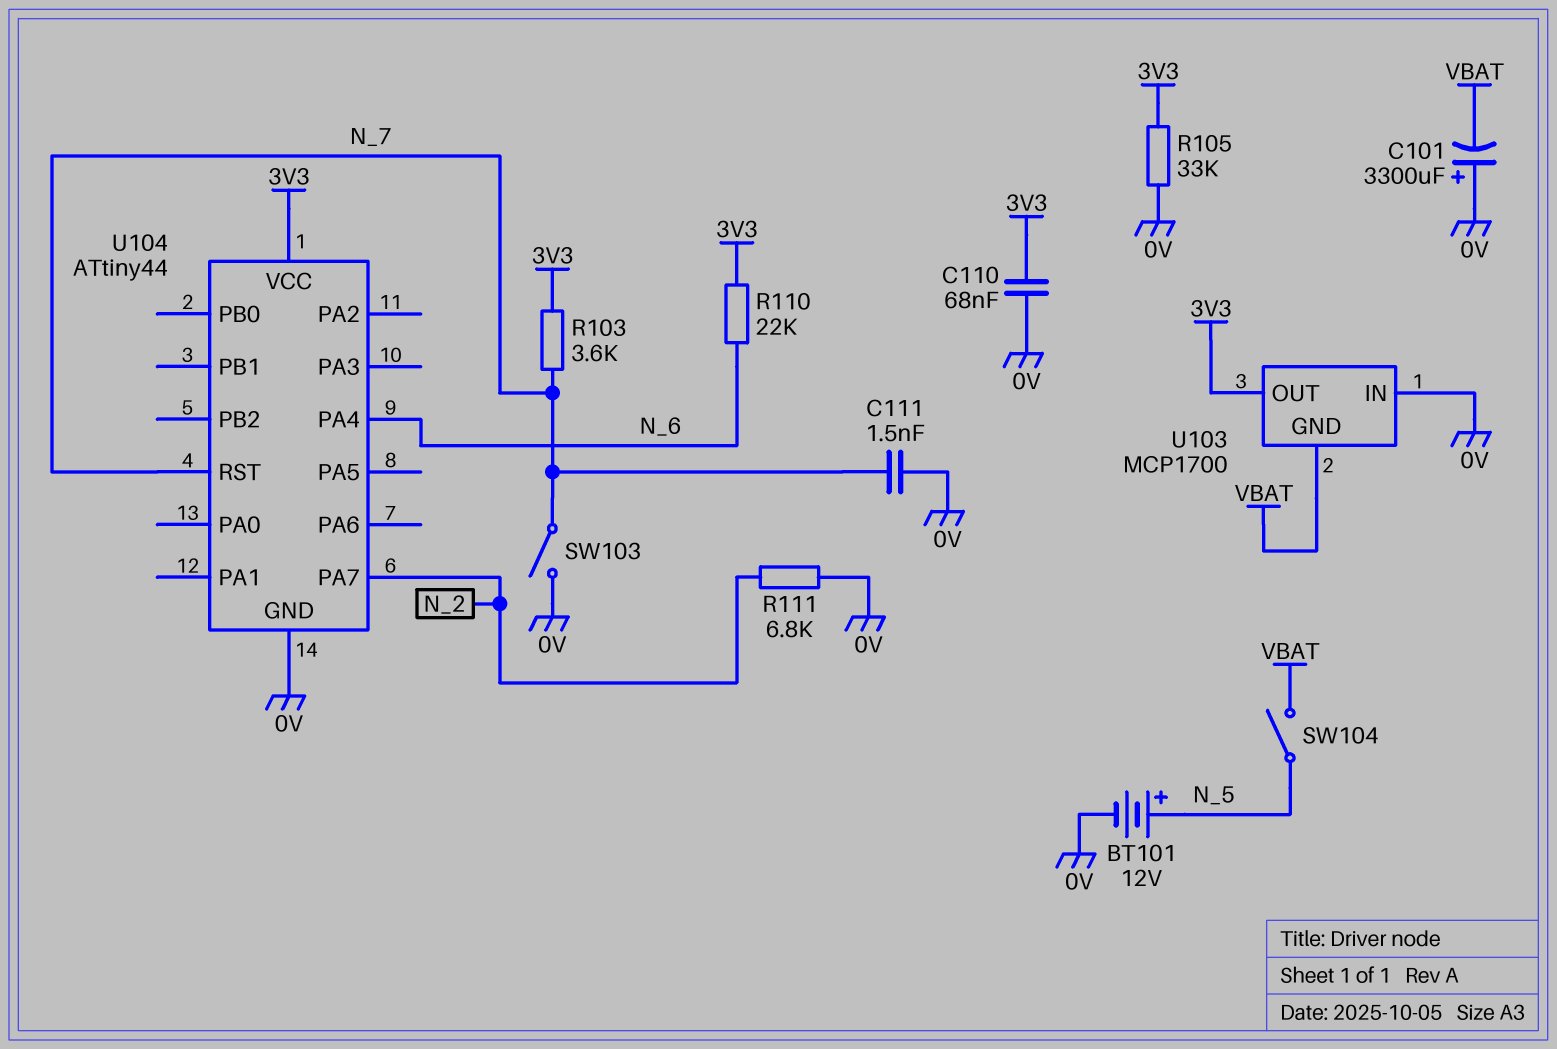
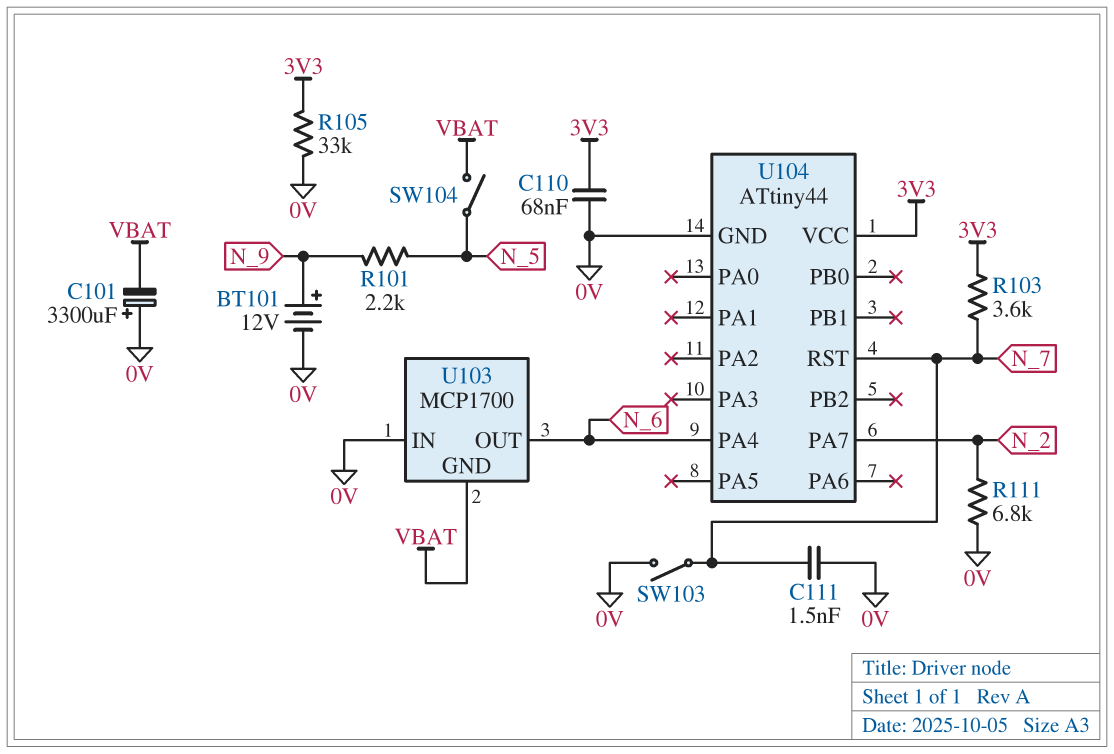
BT101: 12V (plus N_5, minus 0V) -> 12V (plus N_9, minus 0V)
R101: none -> 2.2k (N_5, N_9)
R110: 22k (3V3, N_6) -> none
U103 pin OUT: 3V3 -> N_6

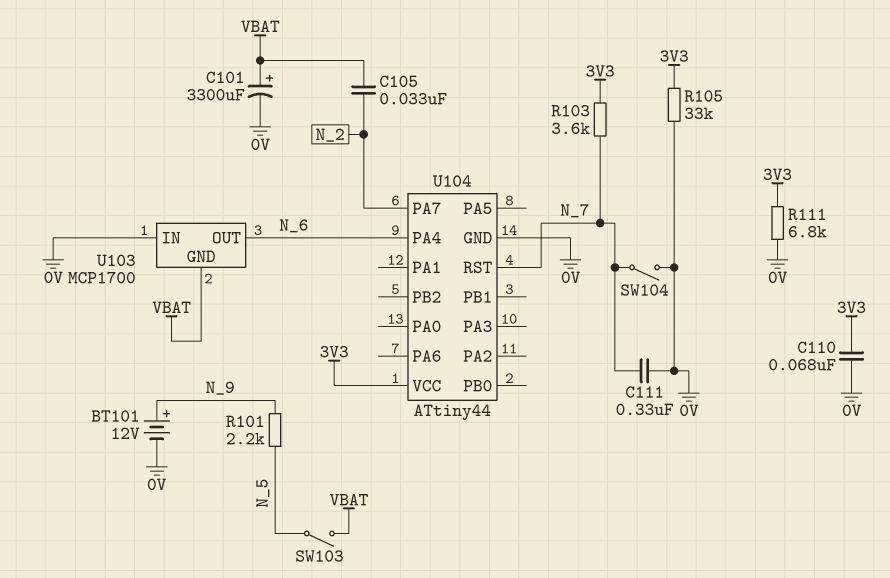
C101: 3300uF (plus 0V, minus VBAT) -> 3300uF (plus VBAT, minus 0V)
C105: none -> 33nF (N_2, VBAT)
C111: 1.5nF (0V, N_7) -> 330nF (0V, N_7)
R111: 6.8k (0V, N_2) -> 6.8k (0V, 3V3)
SW103: switch (0V, N_7) -> switch (N_5, VBAT)
SW104: switch (N_5, VBAT) -> switch (0V, N_7)

